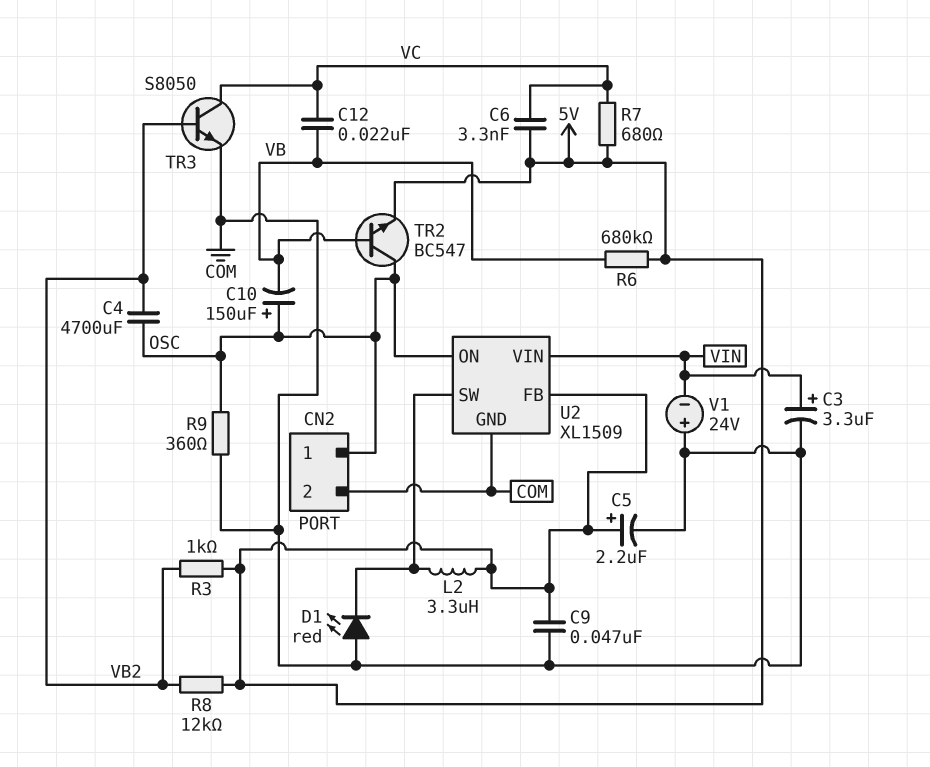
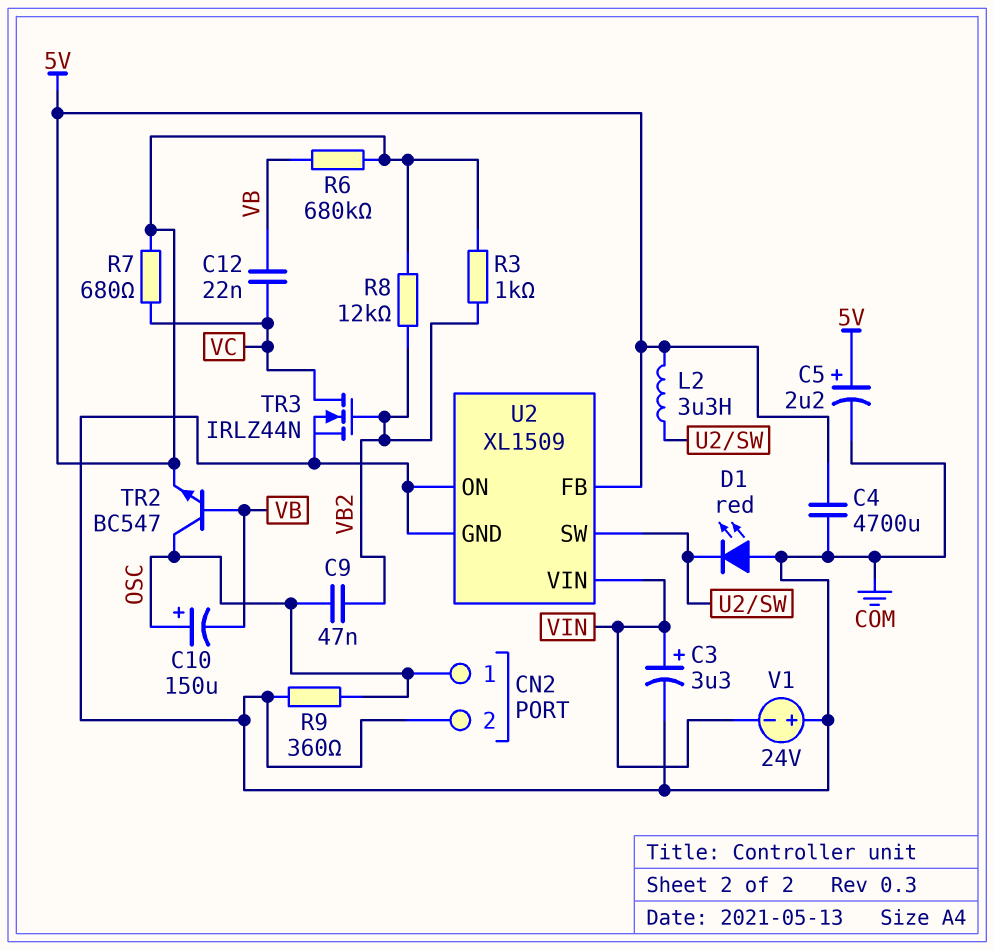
C4: 4700uF (OSC, VB2) -> 4700uF (5V, COM)
C6: 3.3nF (5V, VC) -> none
C9: 47nF (5V, COM) -> 47nF (OSC, VB2)
TR3: NPN S8050 (B VB2, C VC, E COM) -> NMOS IRLZ44N (G VB2, D VC, S COM)
U2 pin ON: OSC -> COM

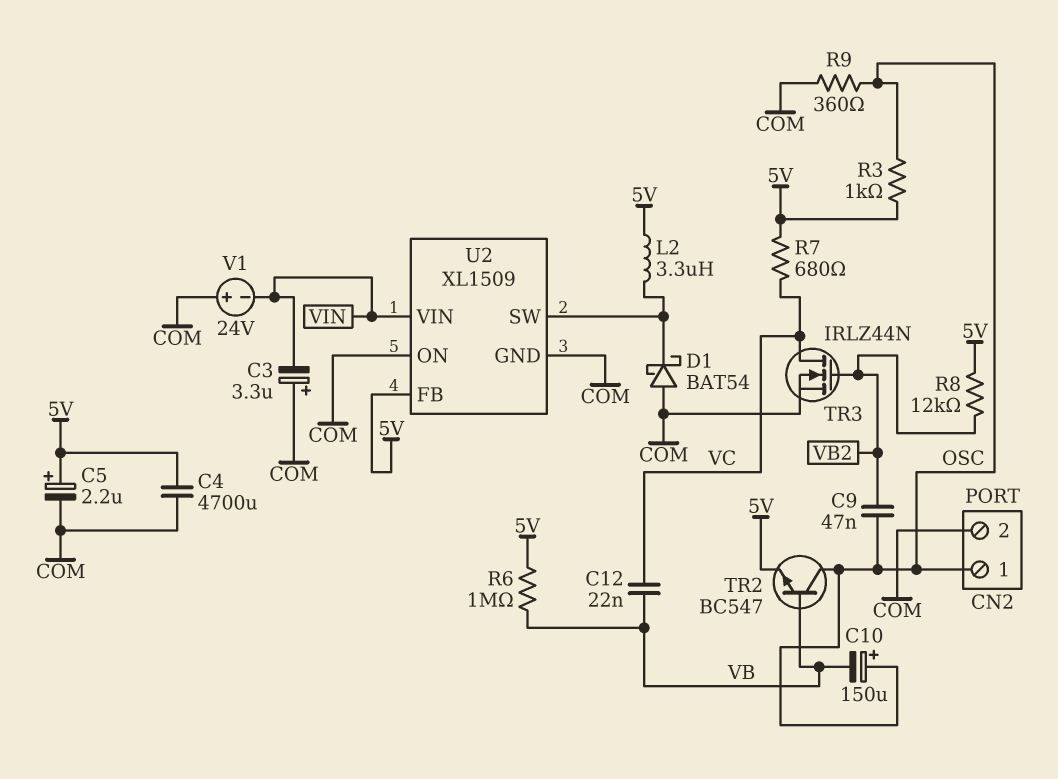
C3: 3.3uF (plus VIN, minus COM) -> 3.3uF (plus COM, minus VIN)
D1: LED red (A COM, K U2/SW) -> schottky BAT54 (A COM, K U2/SW)
R3: 1k (5V, VB2) -> 1k (5V, OSC)
R6: 680k (5V, VB) -> 1M (5V, VB)

